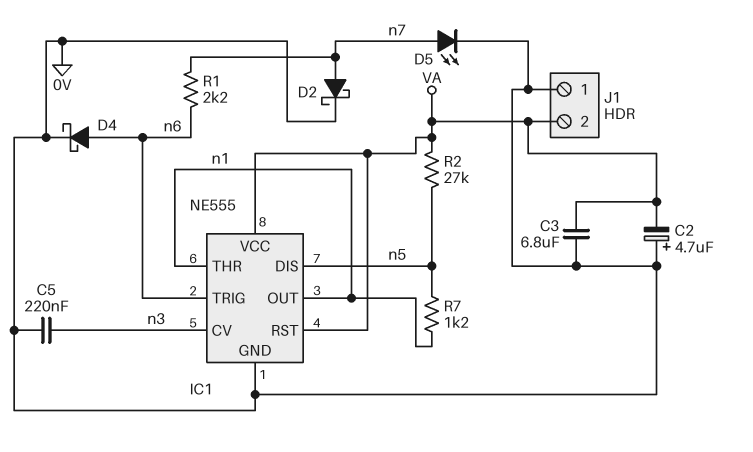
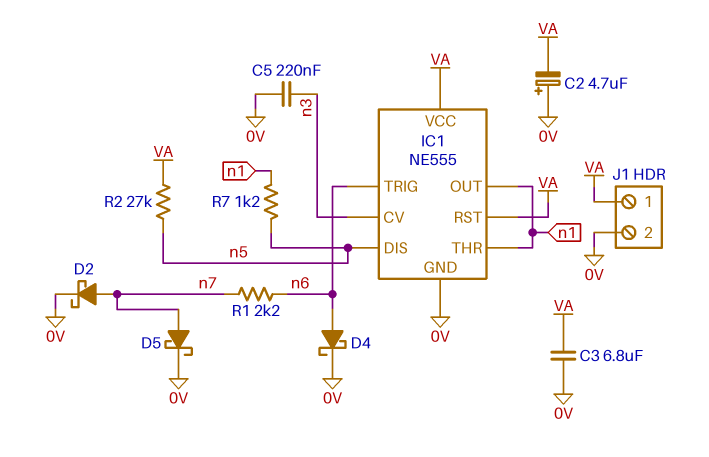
D5: LED (A n7, K 0V) -> schottky (A n7, K 0V)
J1 pin 1: 0V -> VA
J1 pin 2: VA -> 0V

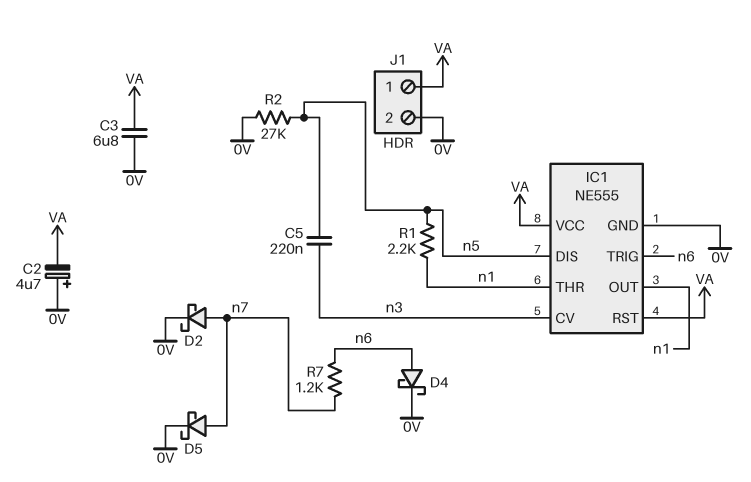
C5: 220nF (0V, n3) -> 220nF (n3, n5)
R1: 2.2k (n6, n7) -> 2.2k (n1, n5)
R2: 27k (VA, n5) -> 27k (0V, n5)
R7: 1.2k (n1, n5) -> 1.2k (n6, n7)

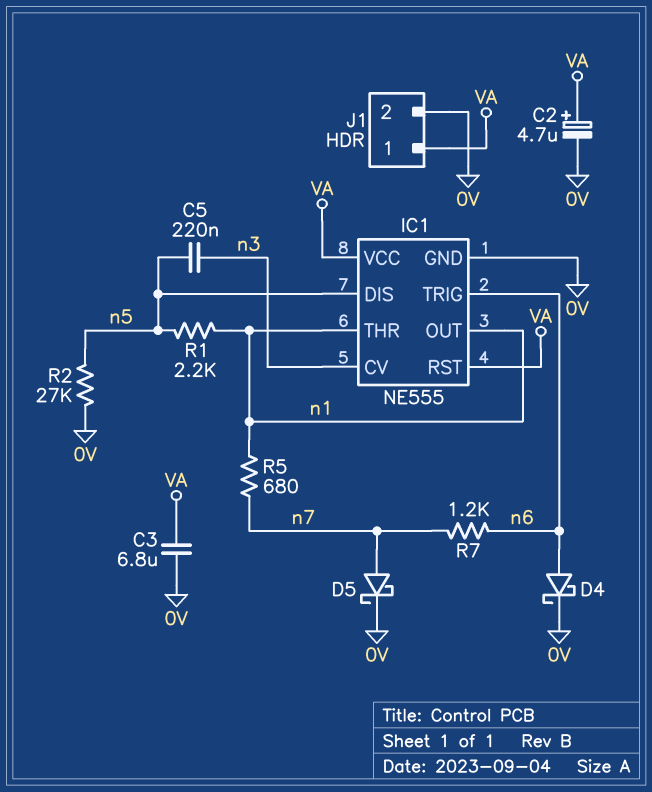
C2: 4.7uF (plus 0V, minus VA) -> 4.7uF (plus VA, minus 0V)
D2: schottky (A n7, K 0V) -> none
R5: none -> 680 (n1, n7)

